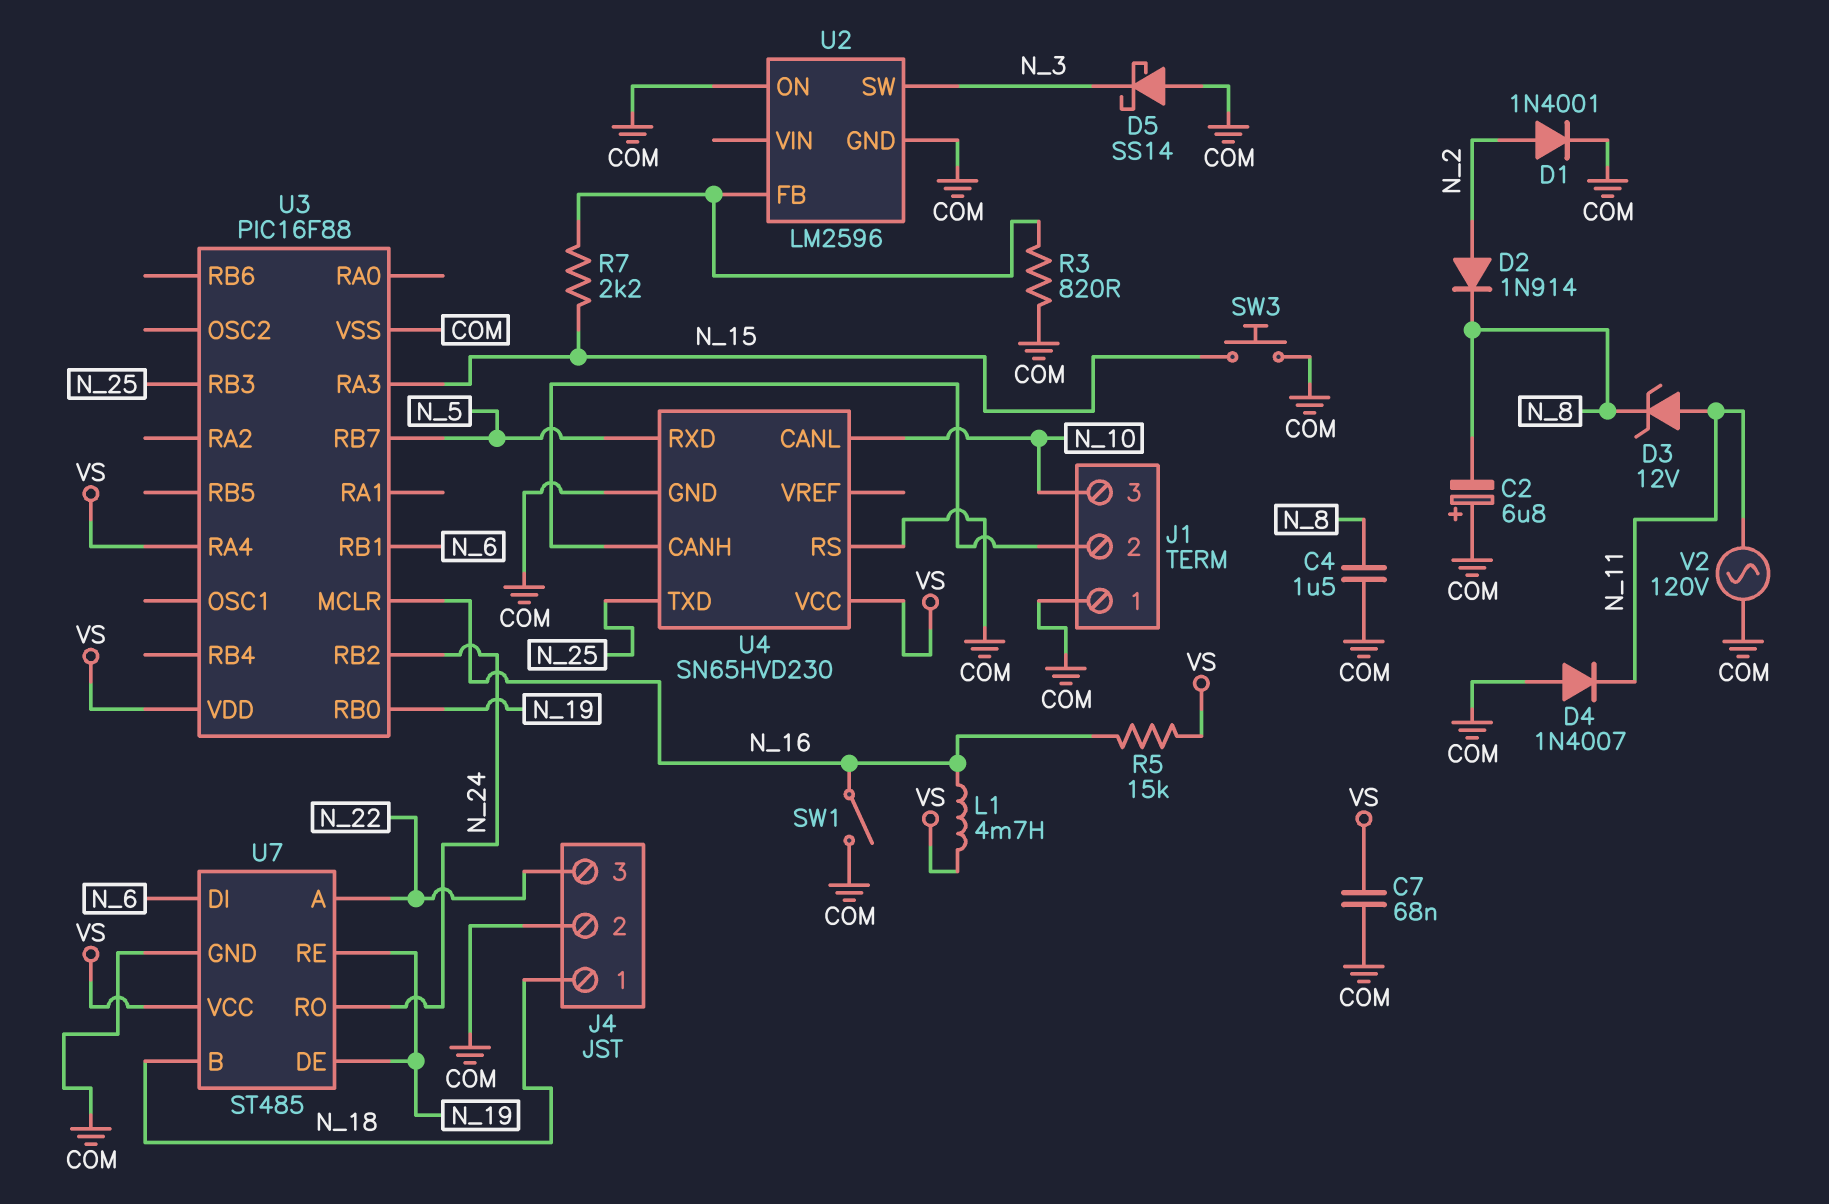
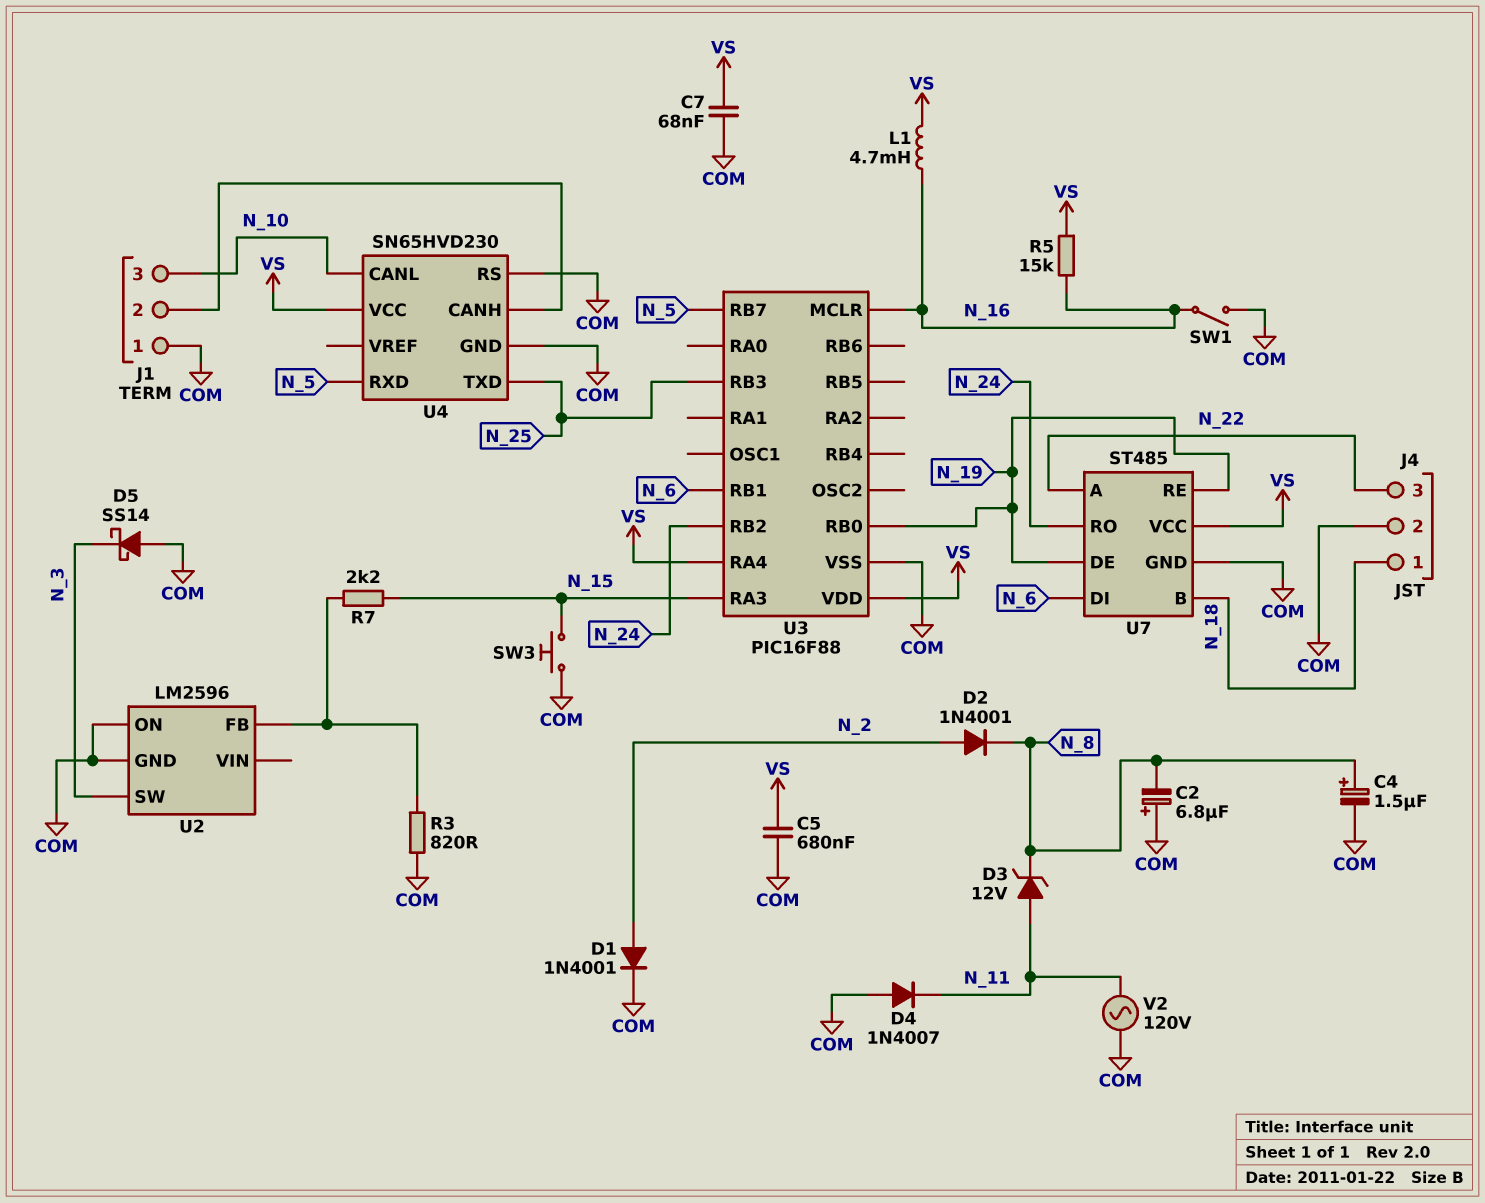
C4: 1.5uF (COM, N_8) -> 1.5uF (plus N_8, minus COM)
C5: none -> 680nF (COM, VS)
D2: diode 1N914 (A N_2, K N_8) -> diode 1N4001 (A N_2, K N_8)

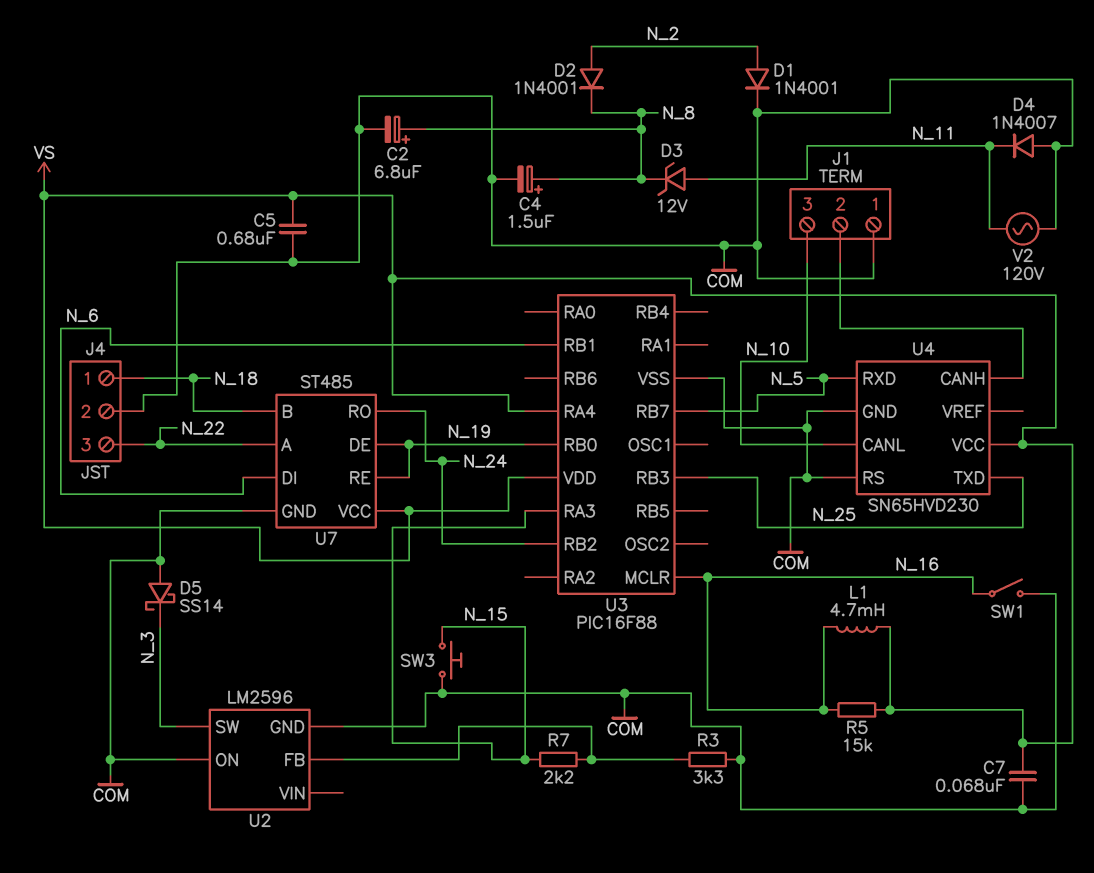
C2: 6.8uF (plus COM, minus N_8) -> 6.8uF (plus N_8, minus COM)
R3: 820 (COM, U2/FB) -> 3.3k (COM, U2/FB)

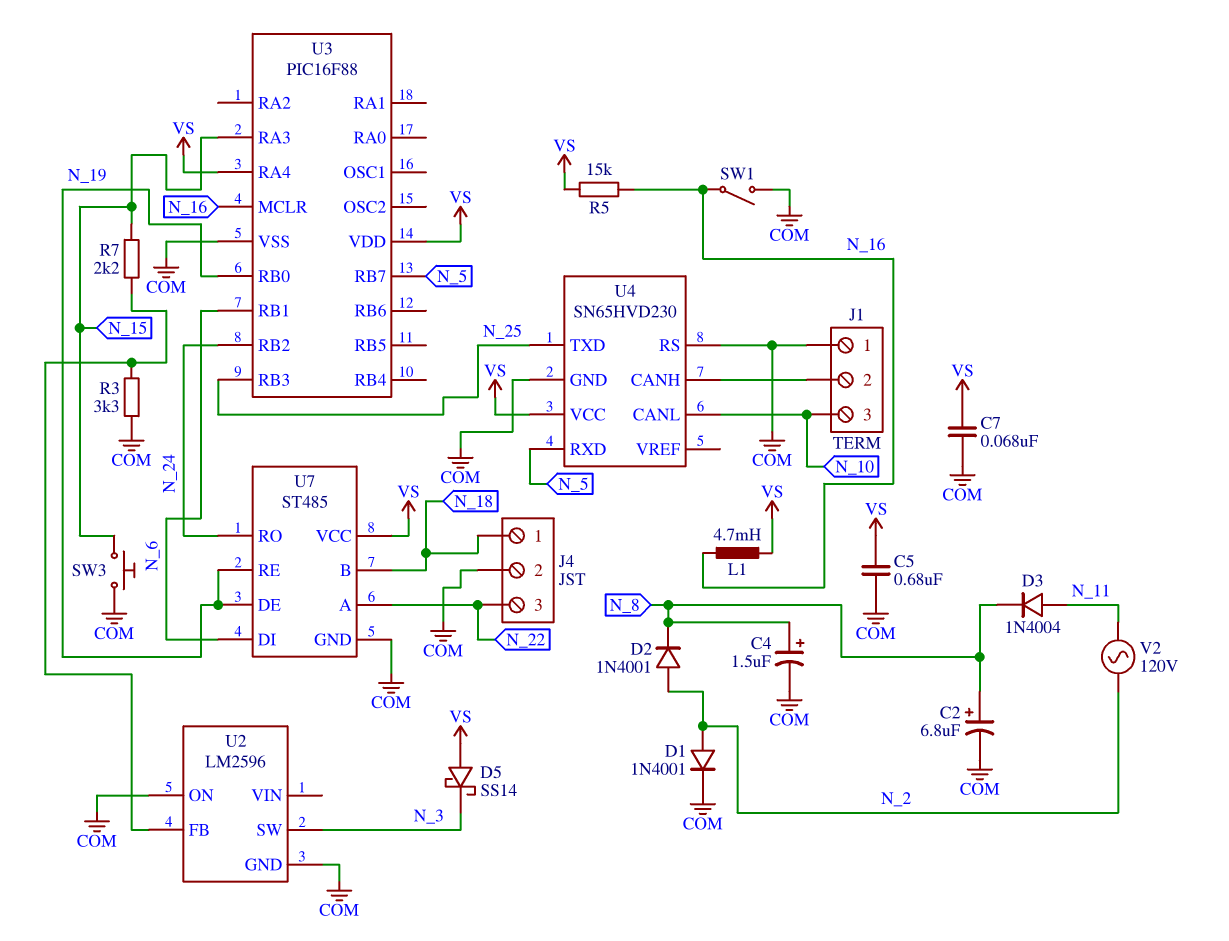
D3: zener 12V (A N_11, K N_8) -> diode 1N4004 (A N_11, K N_8)
D4: diode 1N4007 (A COM, K N_11) -> none
D5: schottky SS14 (A COM, K N_3) -> schottky SS14 (A VS, K N_3)
V2: AC 120V (COM, N_11) -> AC 120V (N_2, N_11)

